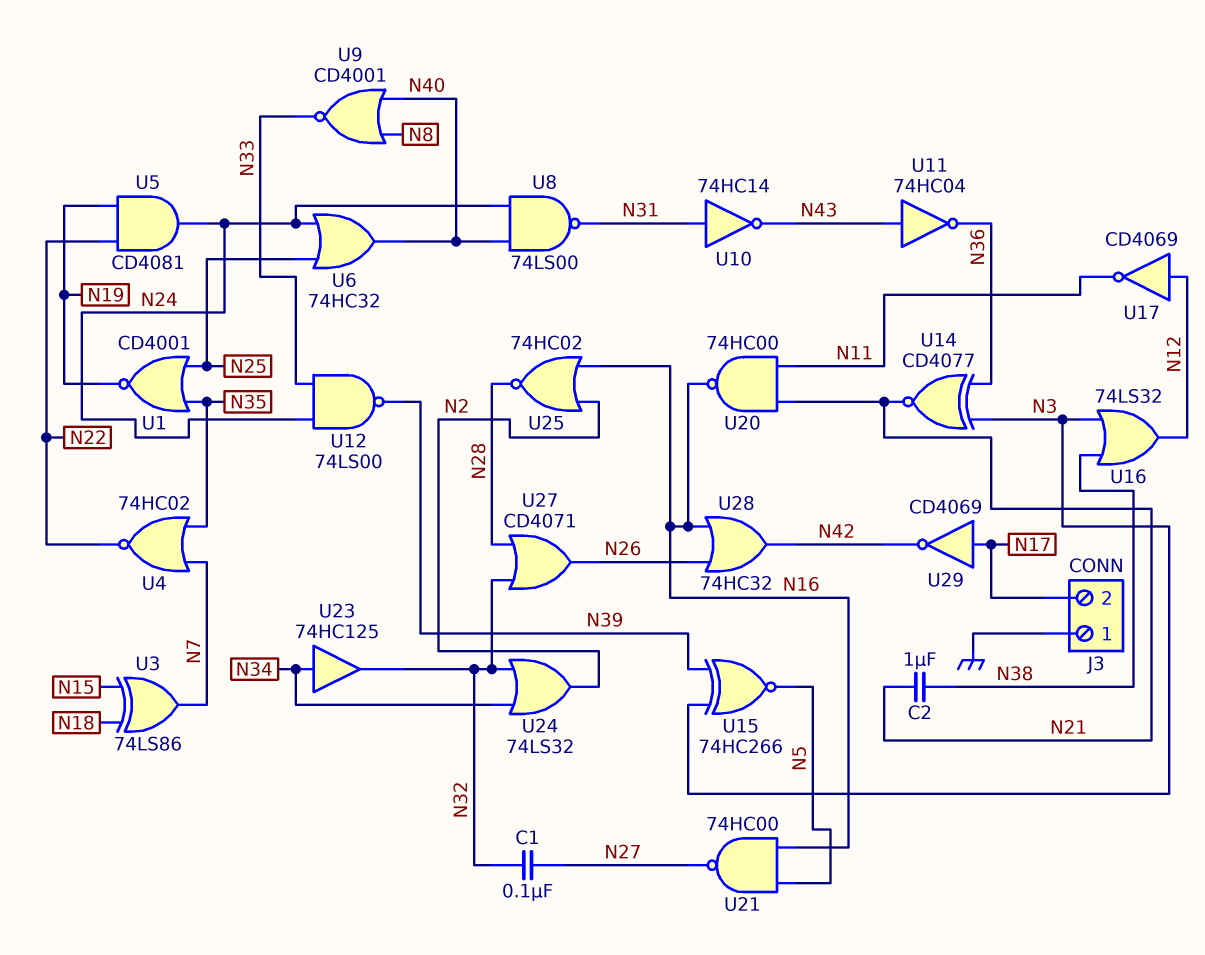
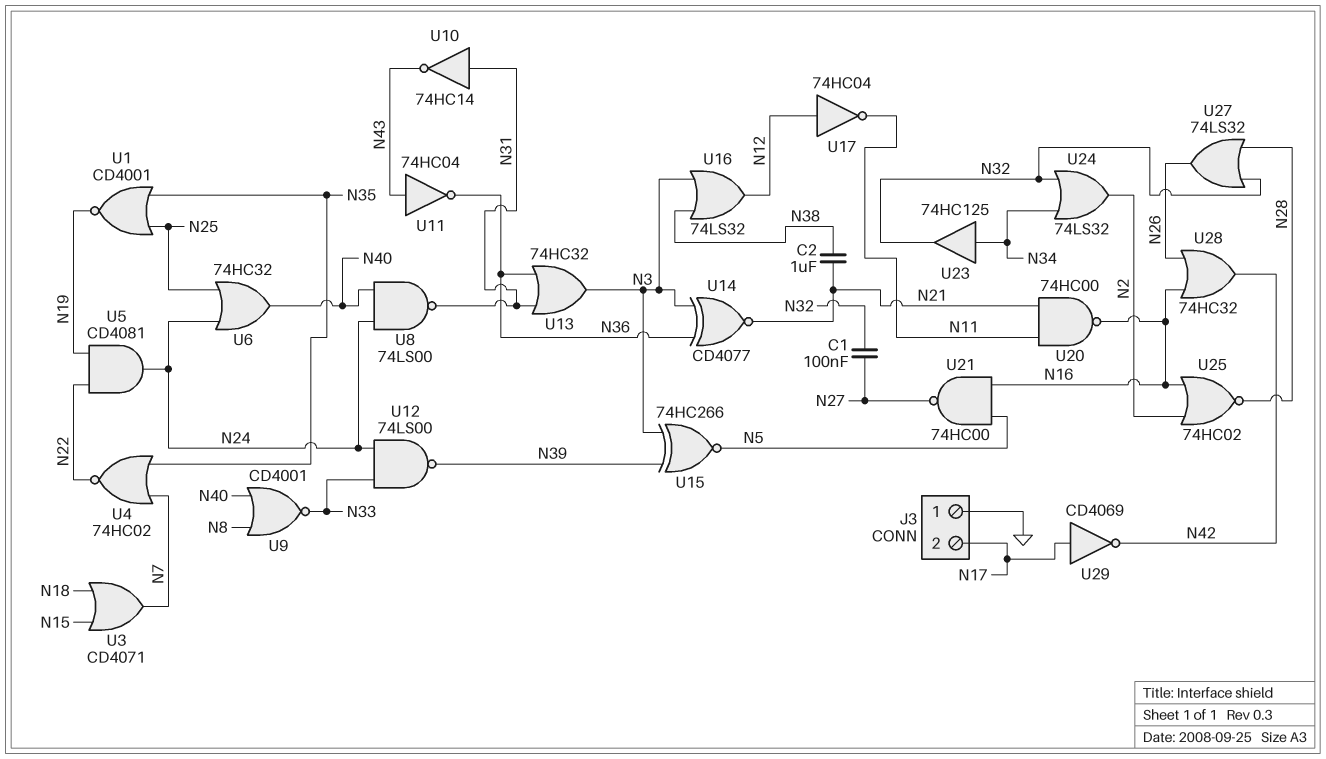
U3: XOR 74LS86 (in N15, in N18, out N7) -> OR CD4071 (in N15, in N18, out N7)
U13: none -> OR 74HC32 (in N31, in N36, out N3)
U17: NOT CD4069 (in N12, out N11) -> NOT 74HC04 (in N12, out N11)
U27: OR CD4071 (in N28, in N32, out N26) -> OR 74LS32 (in N28, in N32, out N26)

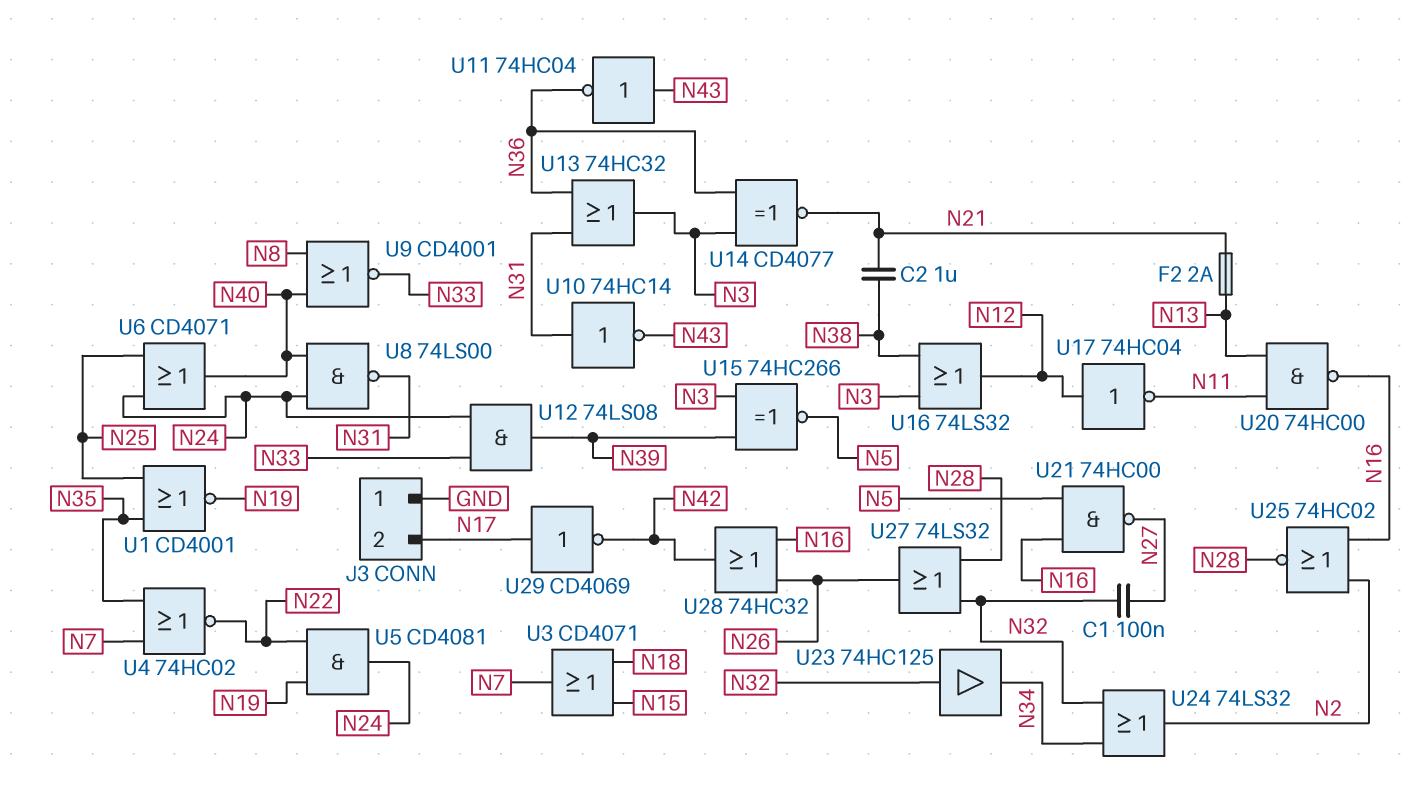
F2: none -> 2A (N13, N21)
U6: OR 74HC32 (in N24, in N25, out N40) -> OR CD4071 (in N24, in N25, out N40)
U12: NAND 74LS00 (in N24, in N33, out N39) -> AND 74LS08 (in N24, in N33, out N39)
U20: NAND 74HC00 (in N11, in N21, out N16) -> NAND 74HC00 (in N11, in N13, out N16)
U23: buffer 74HC125 (in N34, out N32) -> buffer 74HC125 (in N32, out N34)

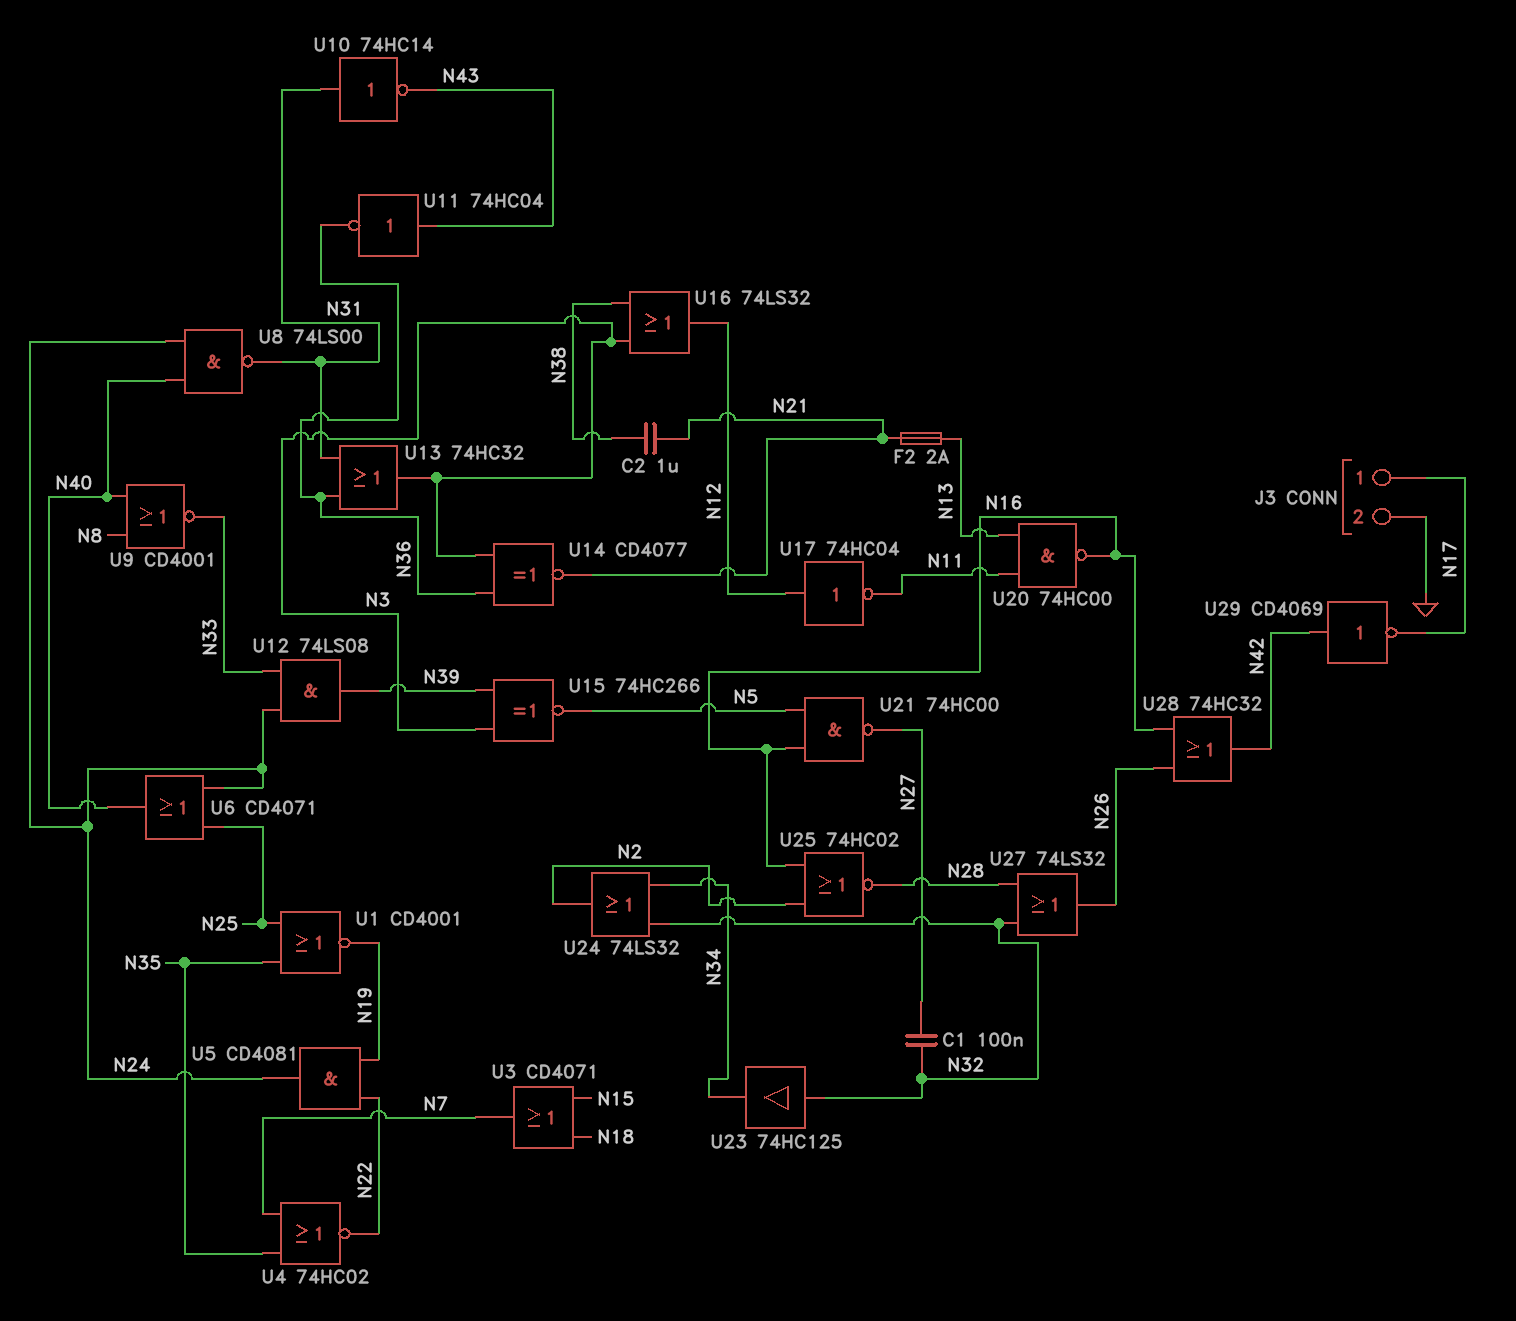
J3 pin 1: GND -> N17
J3 pin 2: N17 -> GND
U29: NOT CD4069 (in N17, out N42) -> NOT CD4069 (in N42, out N17)

